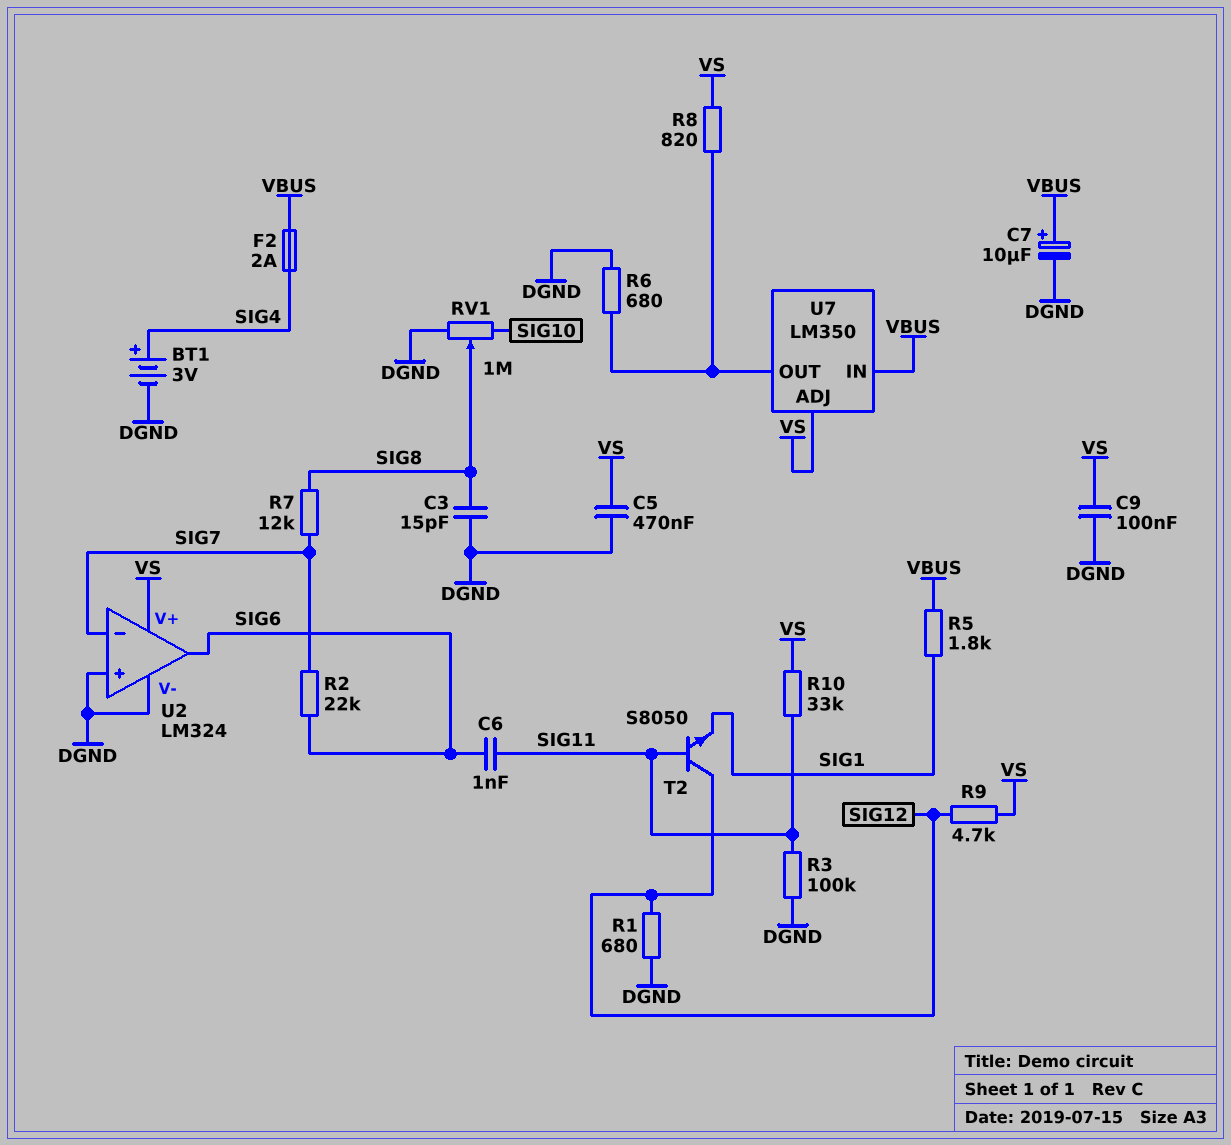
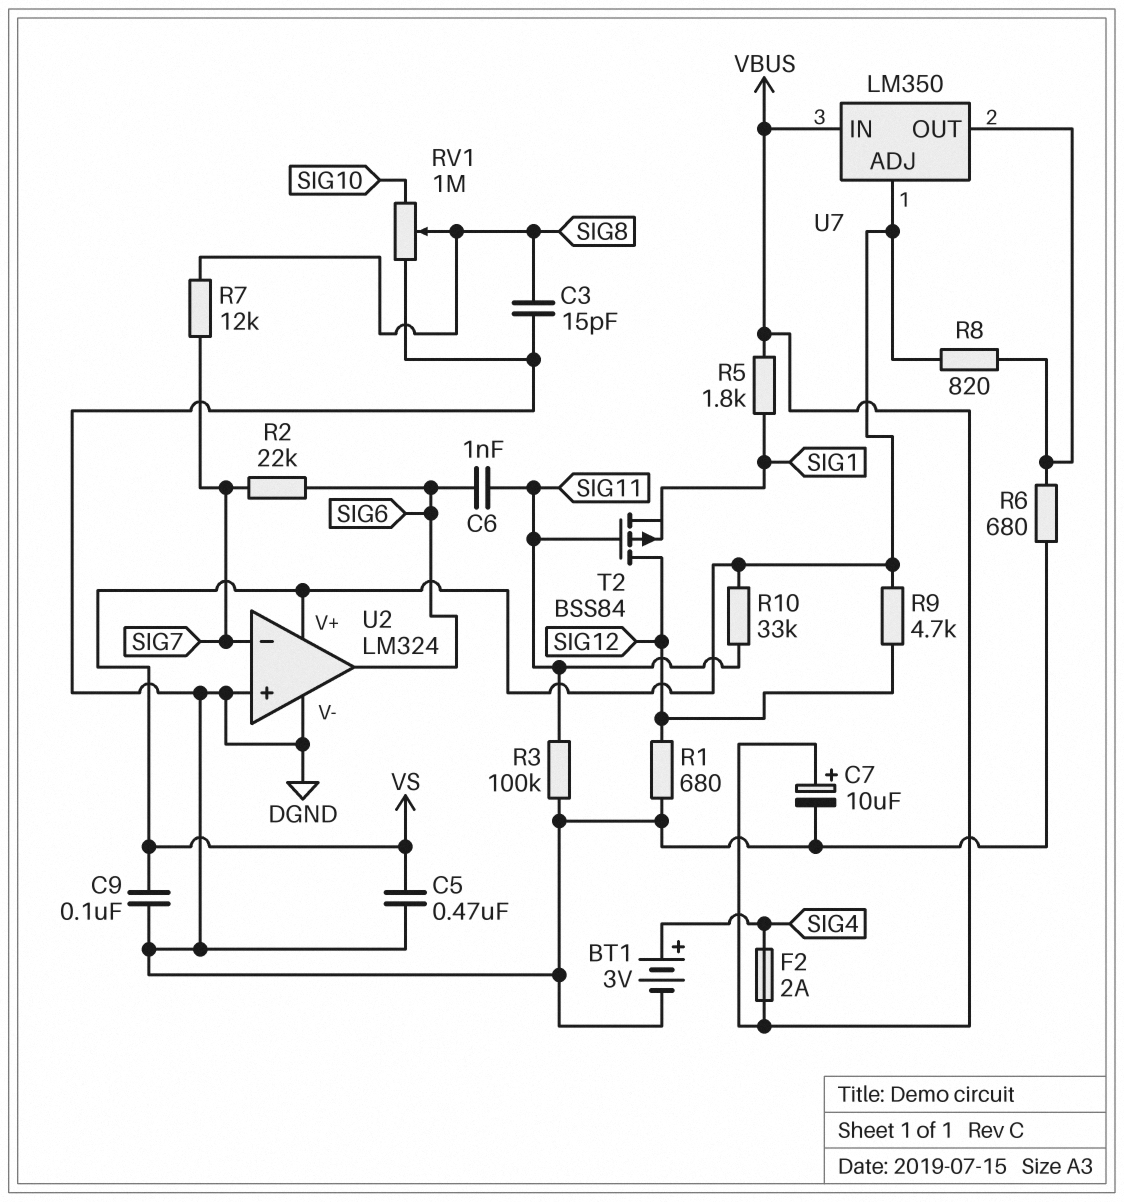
T2: NPN S8050 (B SIG11, C SIG12, E SIG1) -> PMOS BSS84 (G SIG11, D SIG12, S SIG1)

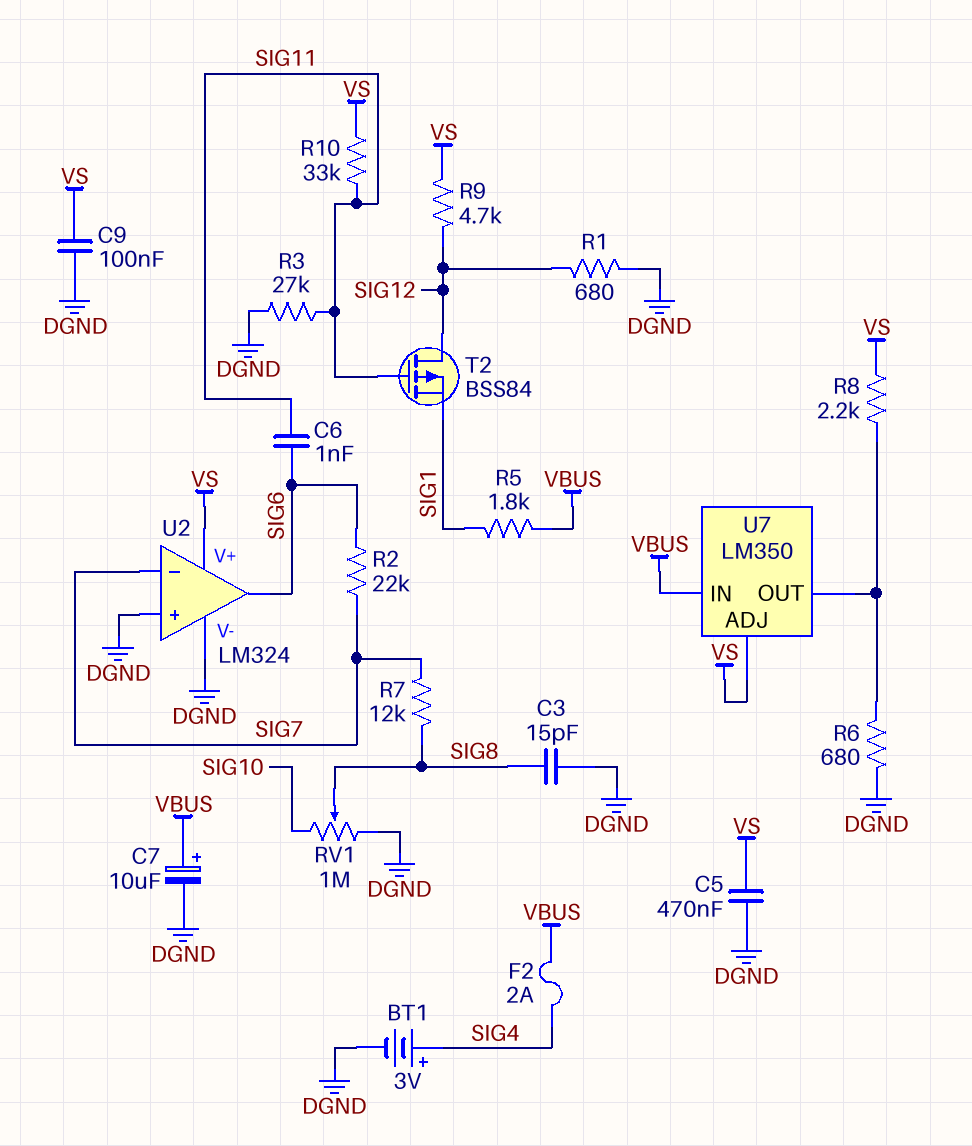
R3: 100k (DGND, SIG11) -> 27k (DGND, SIG11)
R8: 820 (U7/OUT, VS) -> 2.2k (U7/OUT, VS)

